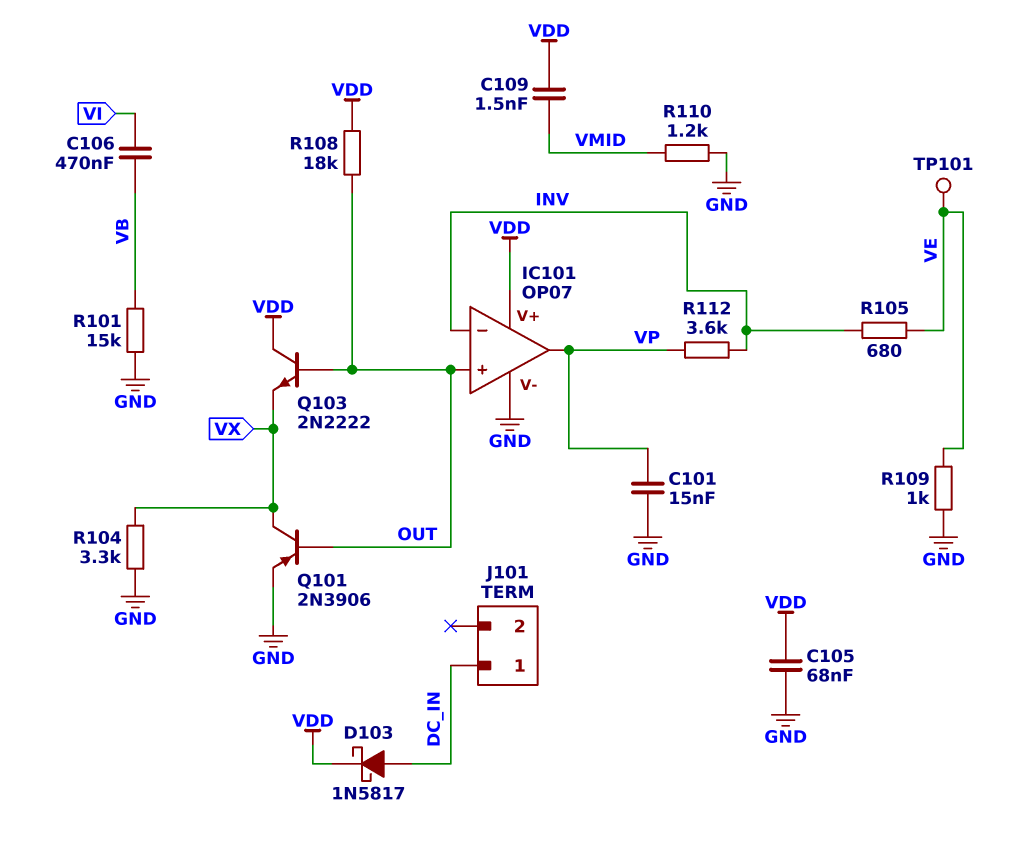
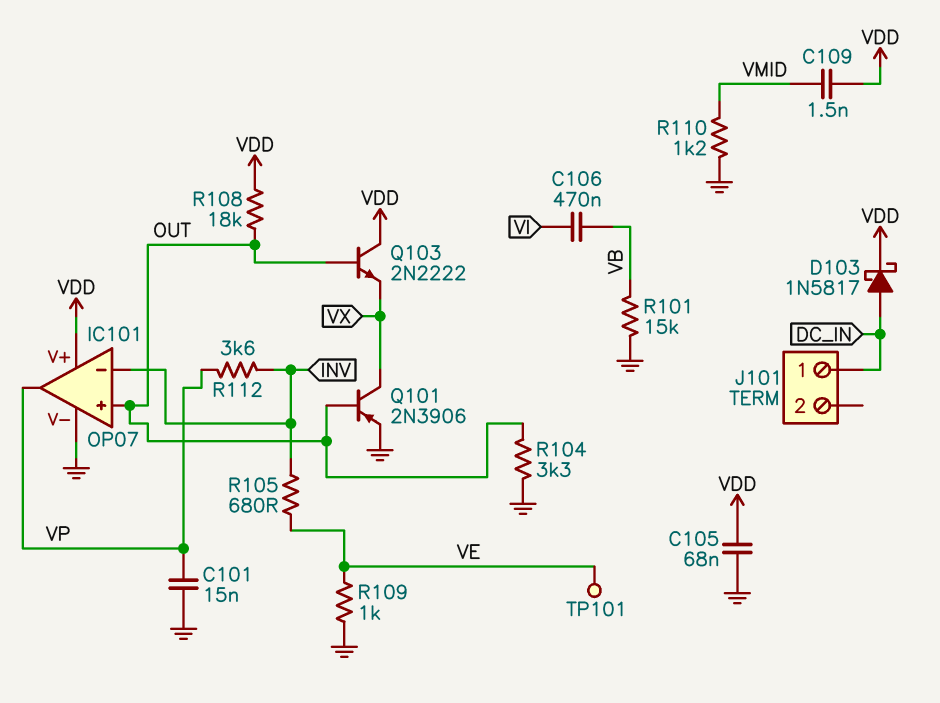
R104: 3.3k (GND, VX) -> 3.3k (GND, OUT)

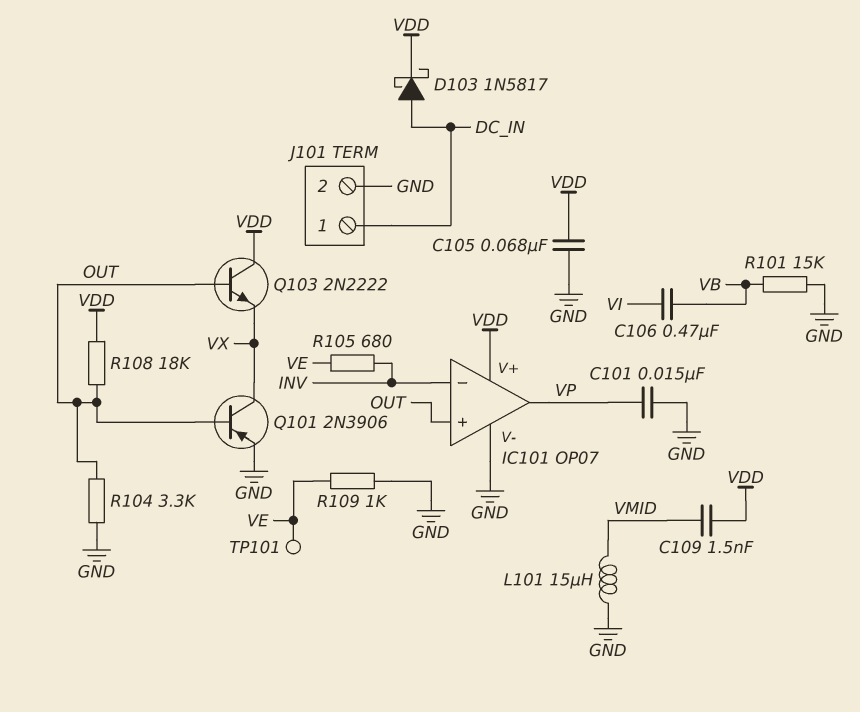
J101 pin 2: none -> GND
L101: none -> 15uH (GND, VMID)
R110: 1.2k (GND, VMID) -> none
R112: 3.6k (INV, VP) -> none

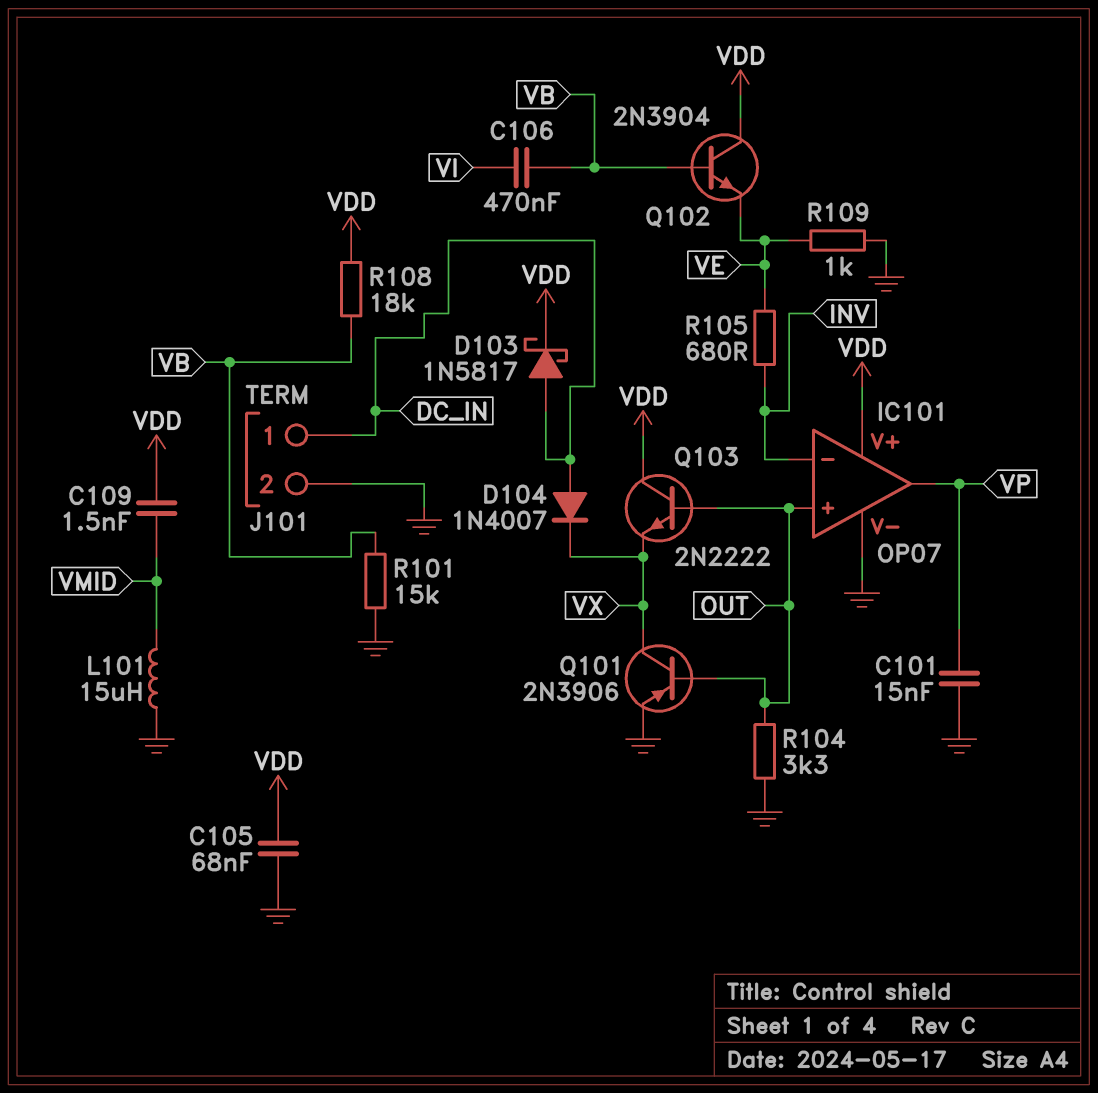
D104: none -> diode 1N4007 (A DC_IN, K VX)
Q102: none -> NPN 2N3904 (B VB, C VDD, E VE)
R108: 18k (OUT, VDD) -> 18k (VB, VDD)
TP101: test point (VE) -> none

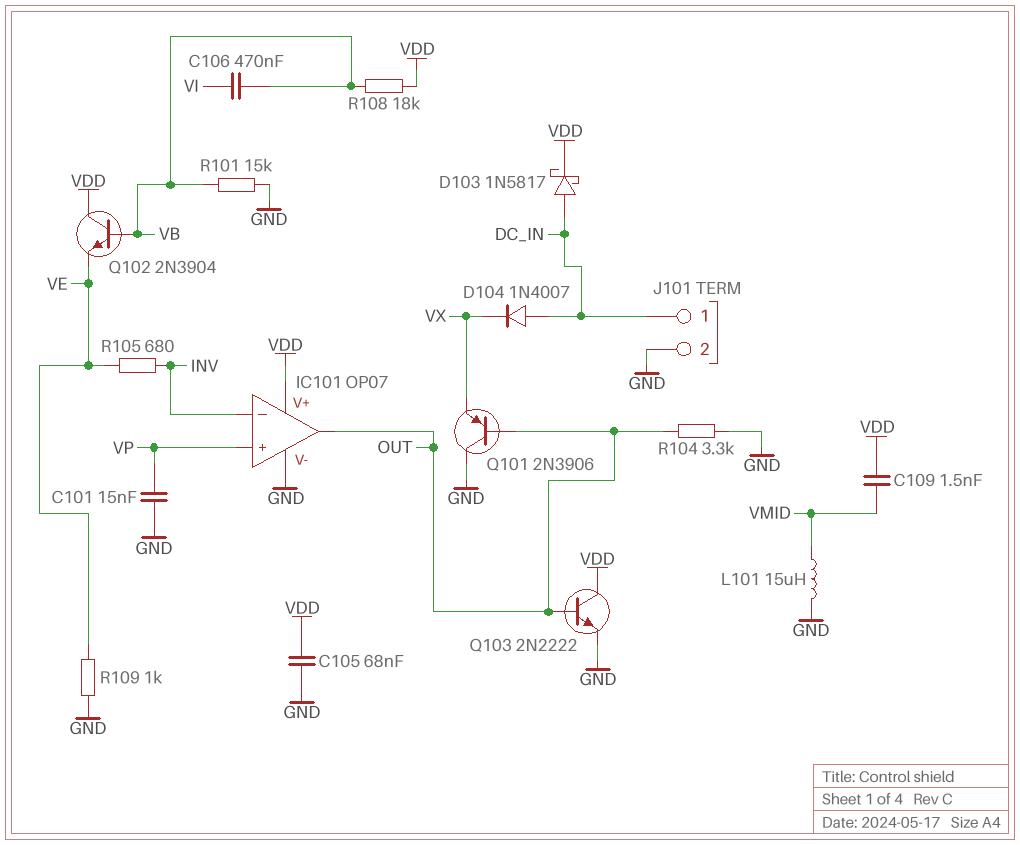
IC101 pin in+: OUT -> VP
IC101 pin out: VP -> OUT
Q101: PNP 2N3906 (B OUT, C VX, E GND) -> PNP 2N3906 (B OUT, C GND, E VX)
Q103: NPN 2N2222 (B OUT, C VDD, E VX) -> NPN 2N2222 (B OUT, C VDD, E GND)

